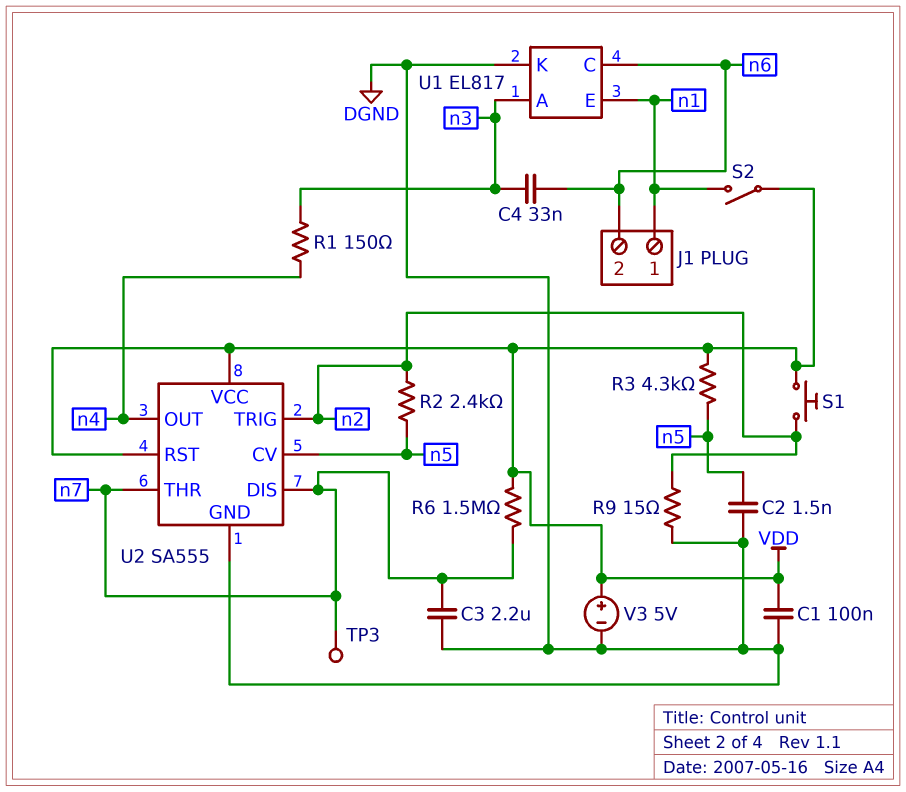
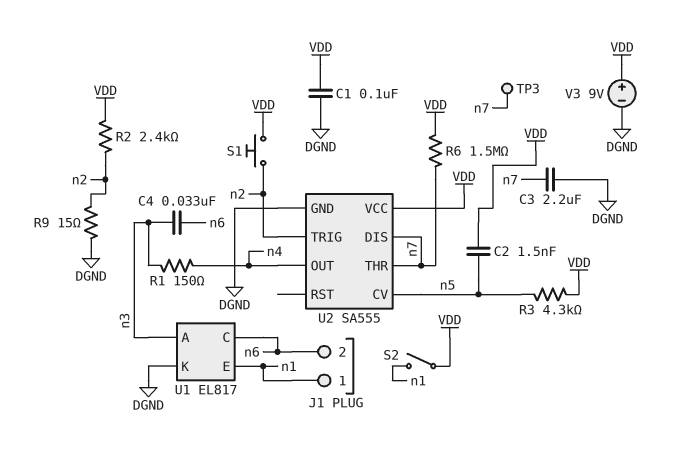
C2: 1.5nF (DGND, n5) -> 1.5nF (VDD, n5)
R2: 2.4k (n2, n5) -> 2.4k (VDD, n2)
U2 pin RST: VDD -> none
V3: 5V (plus VDD, minus DGND) -> 9V (plus VDD, minus DGND)

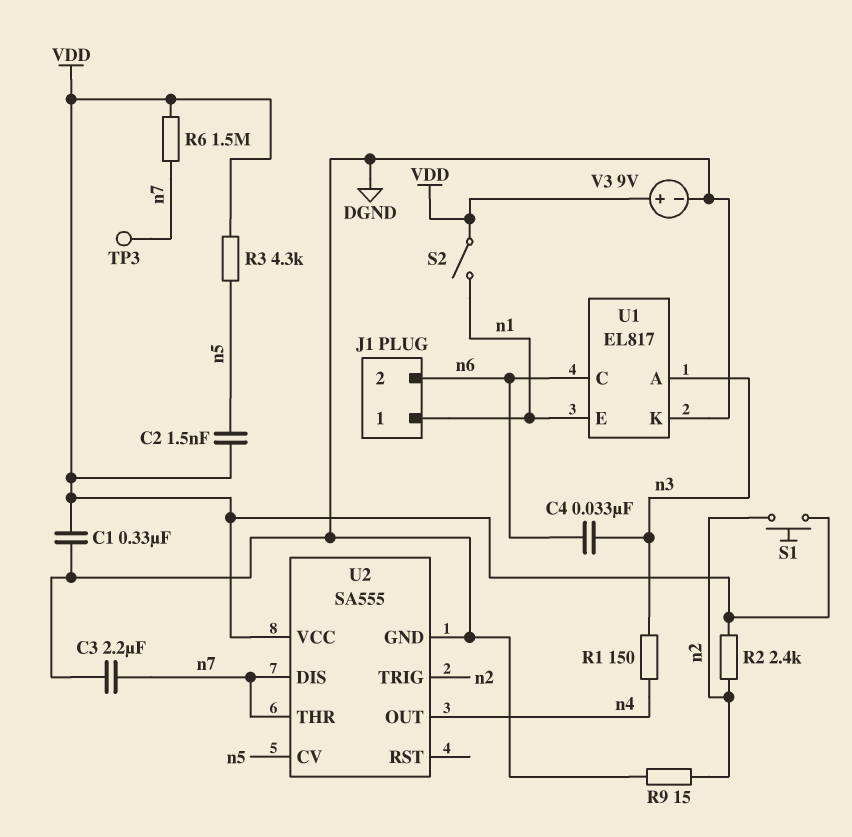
C1: 100nF (DGND, VDD) -> 330nF (DGND, VDD)

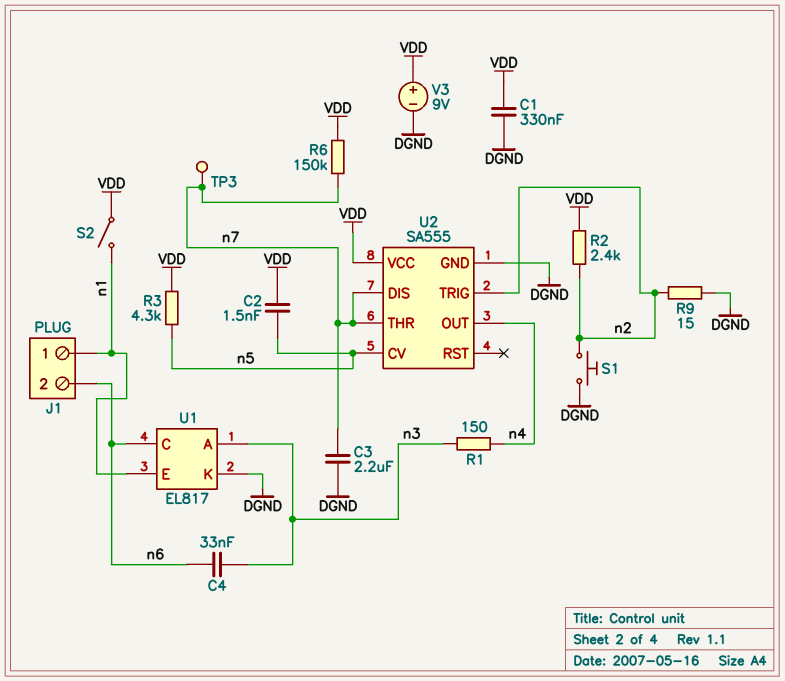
R6: 1.5M (VDD, n7) -> 150k (VDD, n7)
S1: button (VDD, n2) -> button (DGND, n2)

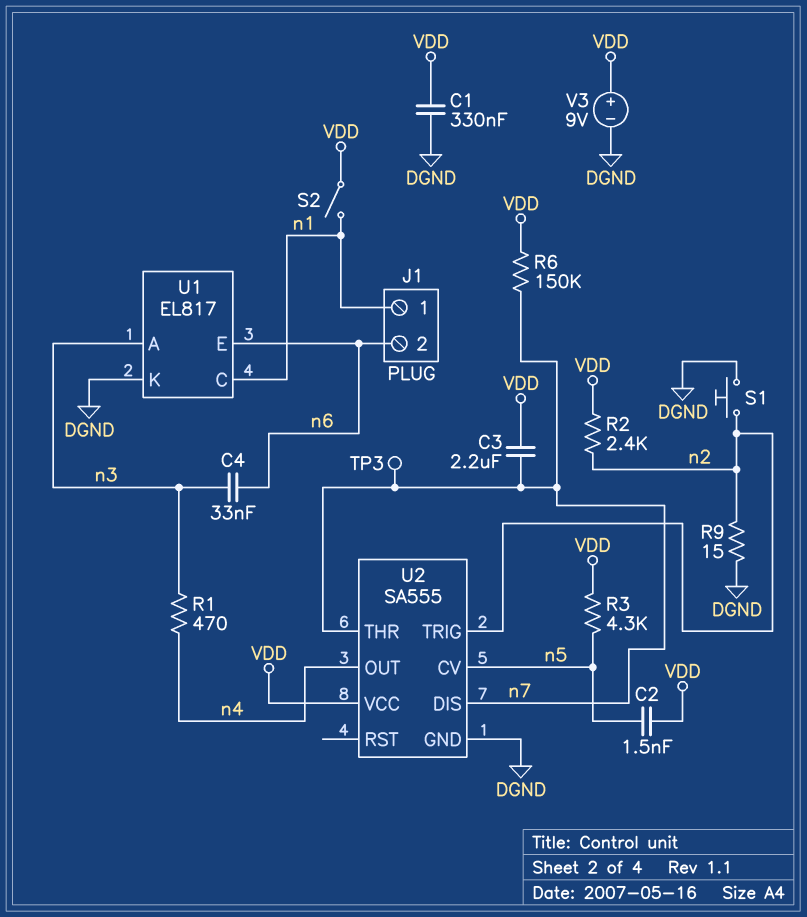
C3: 2.2uF (DGND, n7) -> 2.2uF (VDD, n7)
R1: 150 (n3, n4) -> 470 (n3, n4)
U1 pin C: n6 -> n1
U1 pin E: n1 -> n6

